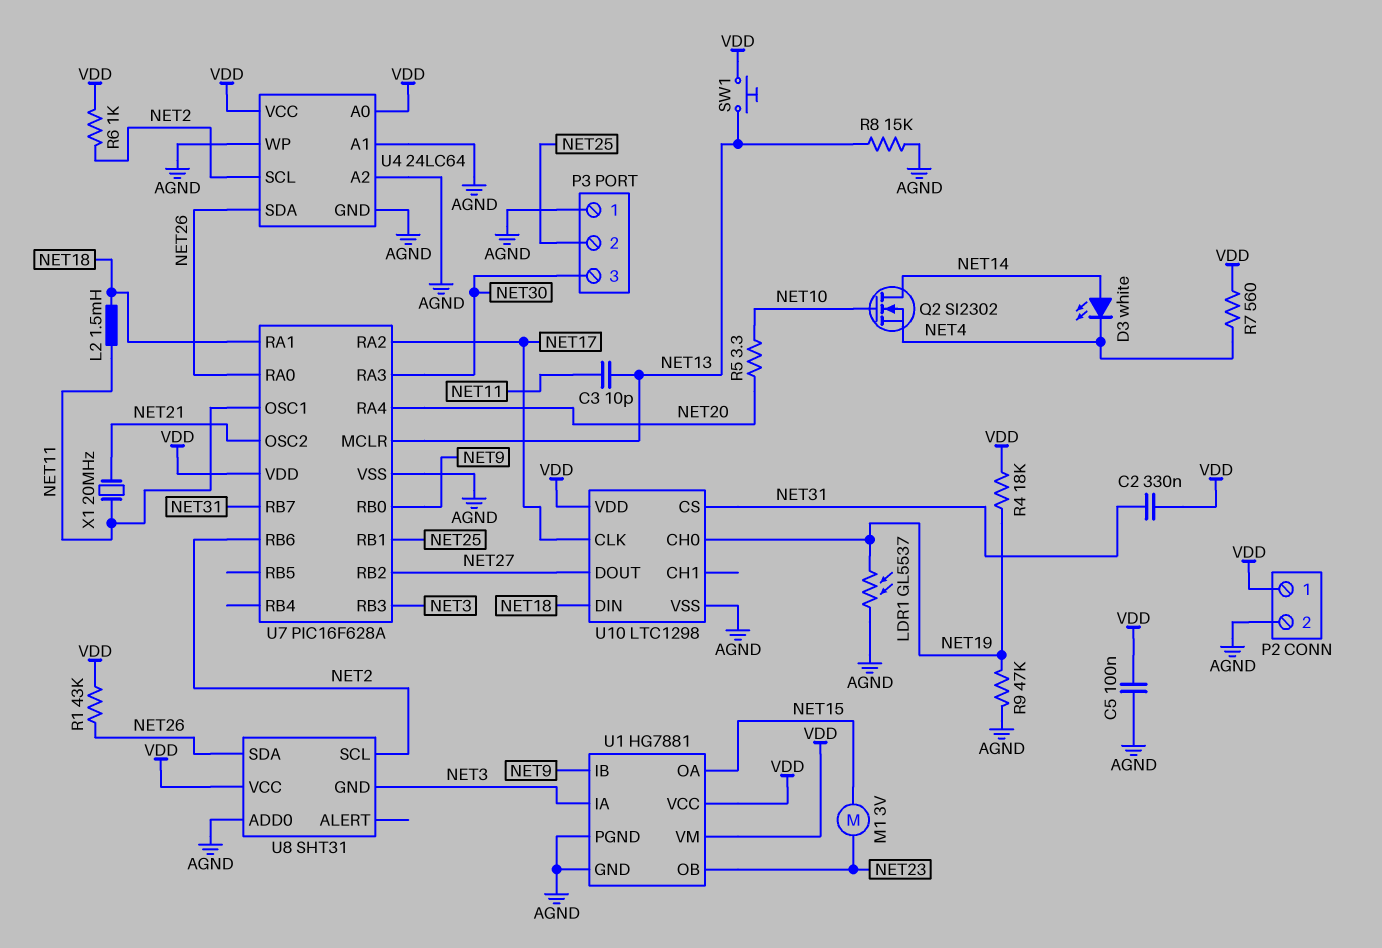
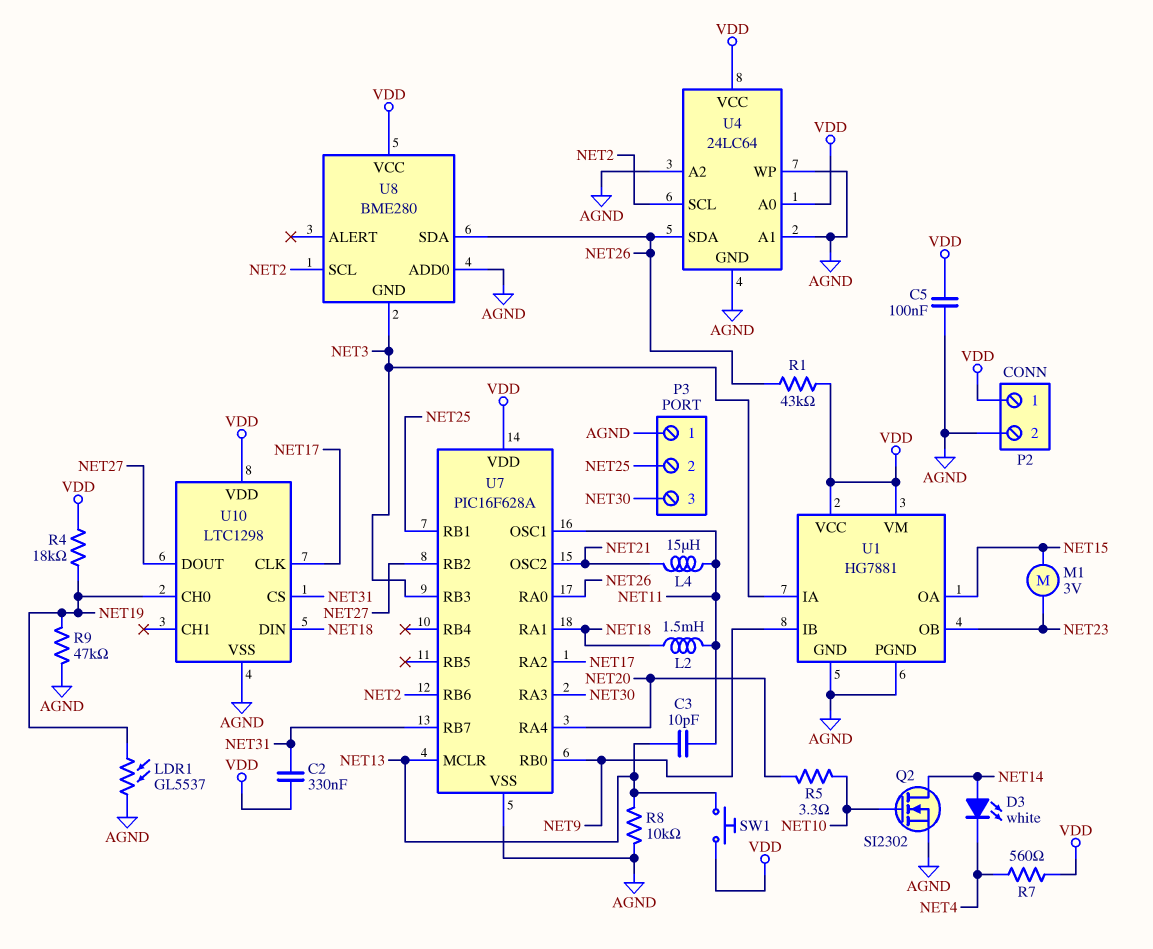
L4: none -> 15uH (NET11, NET21)
Q2: NMOS SI2302 (G NET10, D NET14, S NET4) -> NMOS SI2302 (G NET10, D NET14, S AGND)
R6: 1k (NET2, VDD) -> none
R8: 15k (AGND, NET13) -> 10k (AGND, NET13)
U8: SHT31 -> BME280
X1: 20MHz (NET11, NET21) -> none

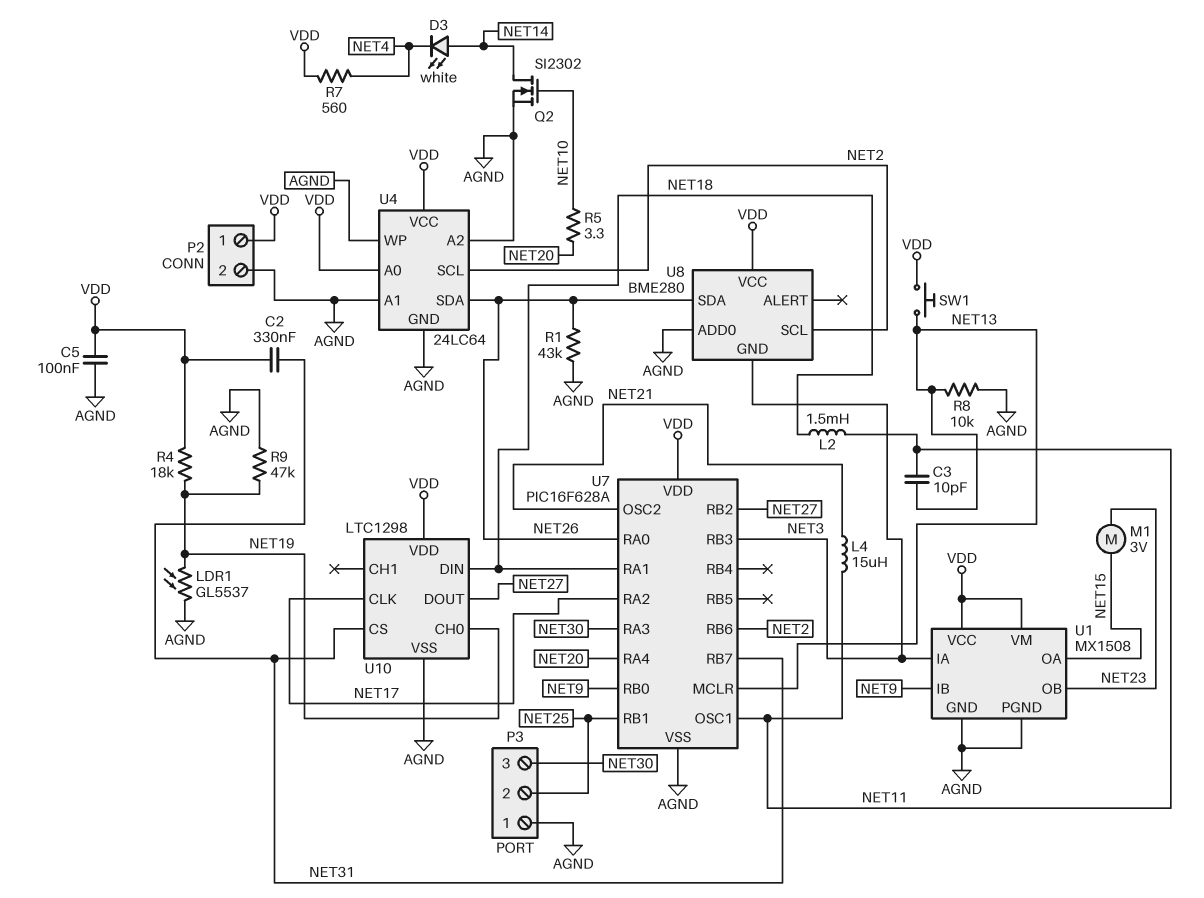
R1: 43k (NET26, VDD) -> 43k (AGND, NET26)
U1: HG7881 -> MX1508

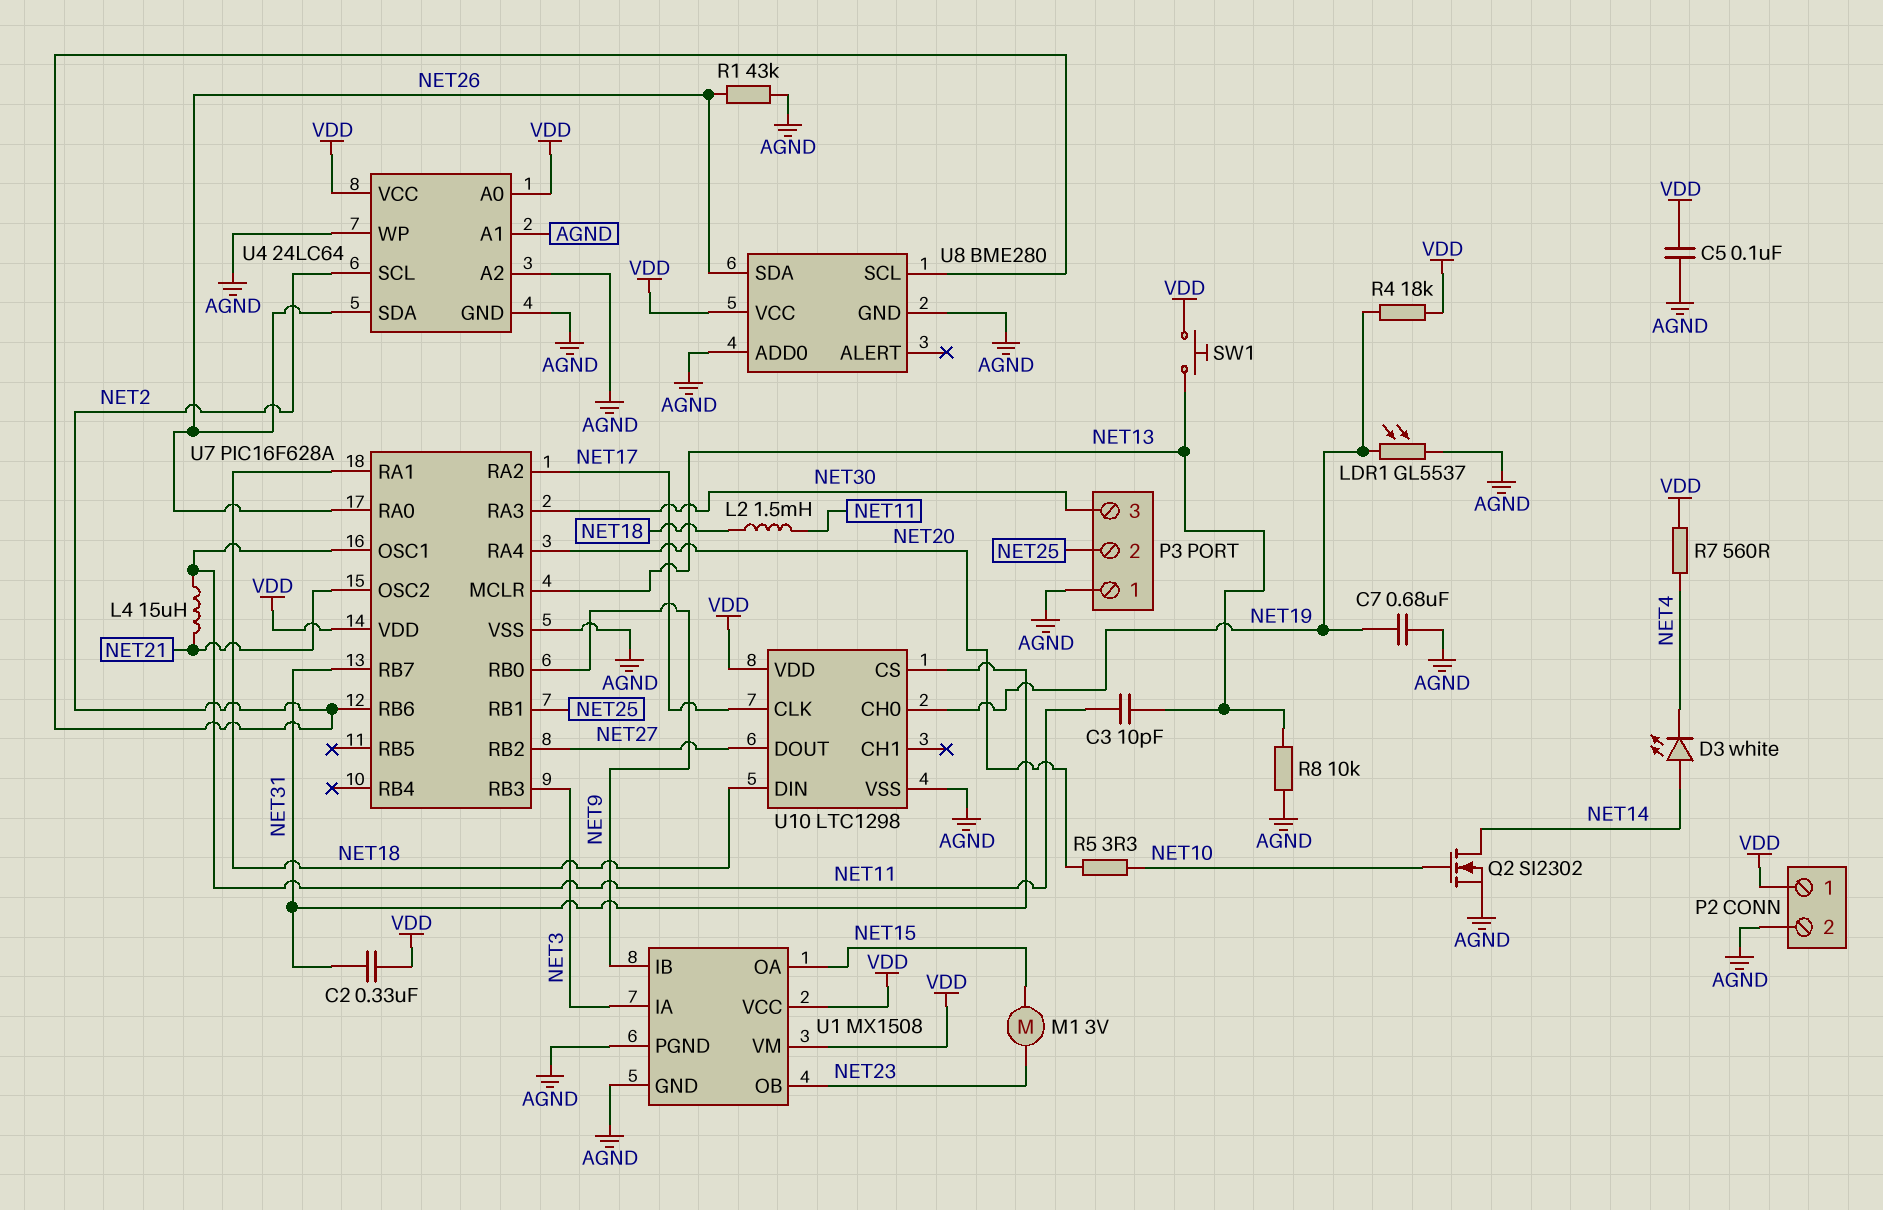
C7: none -> 680nF (AGND, NET19)
R9: 47k (AGND, NET19) -> none
U8 pin GND: NET3 -> AGND

